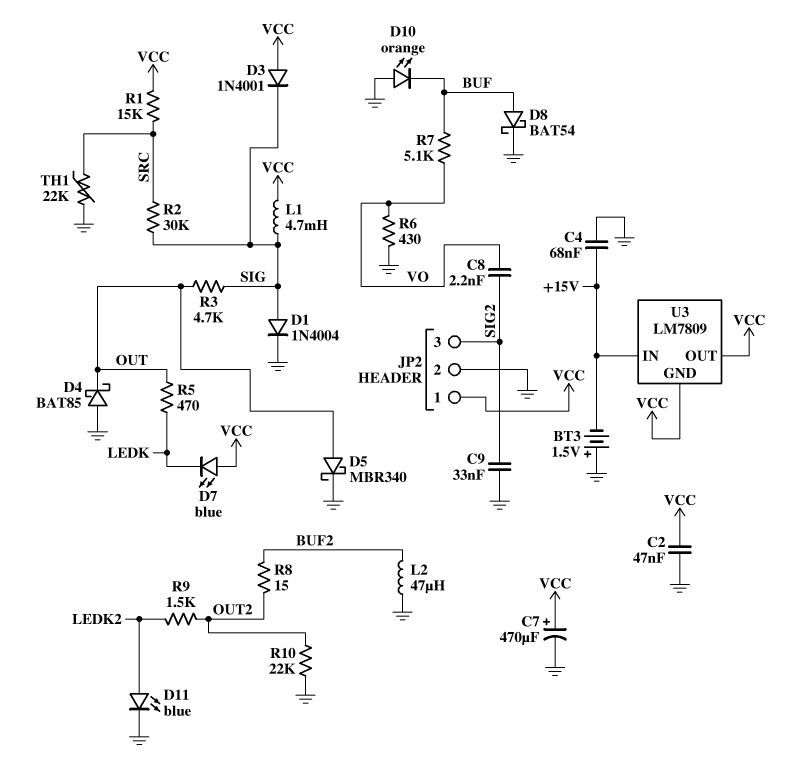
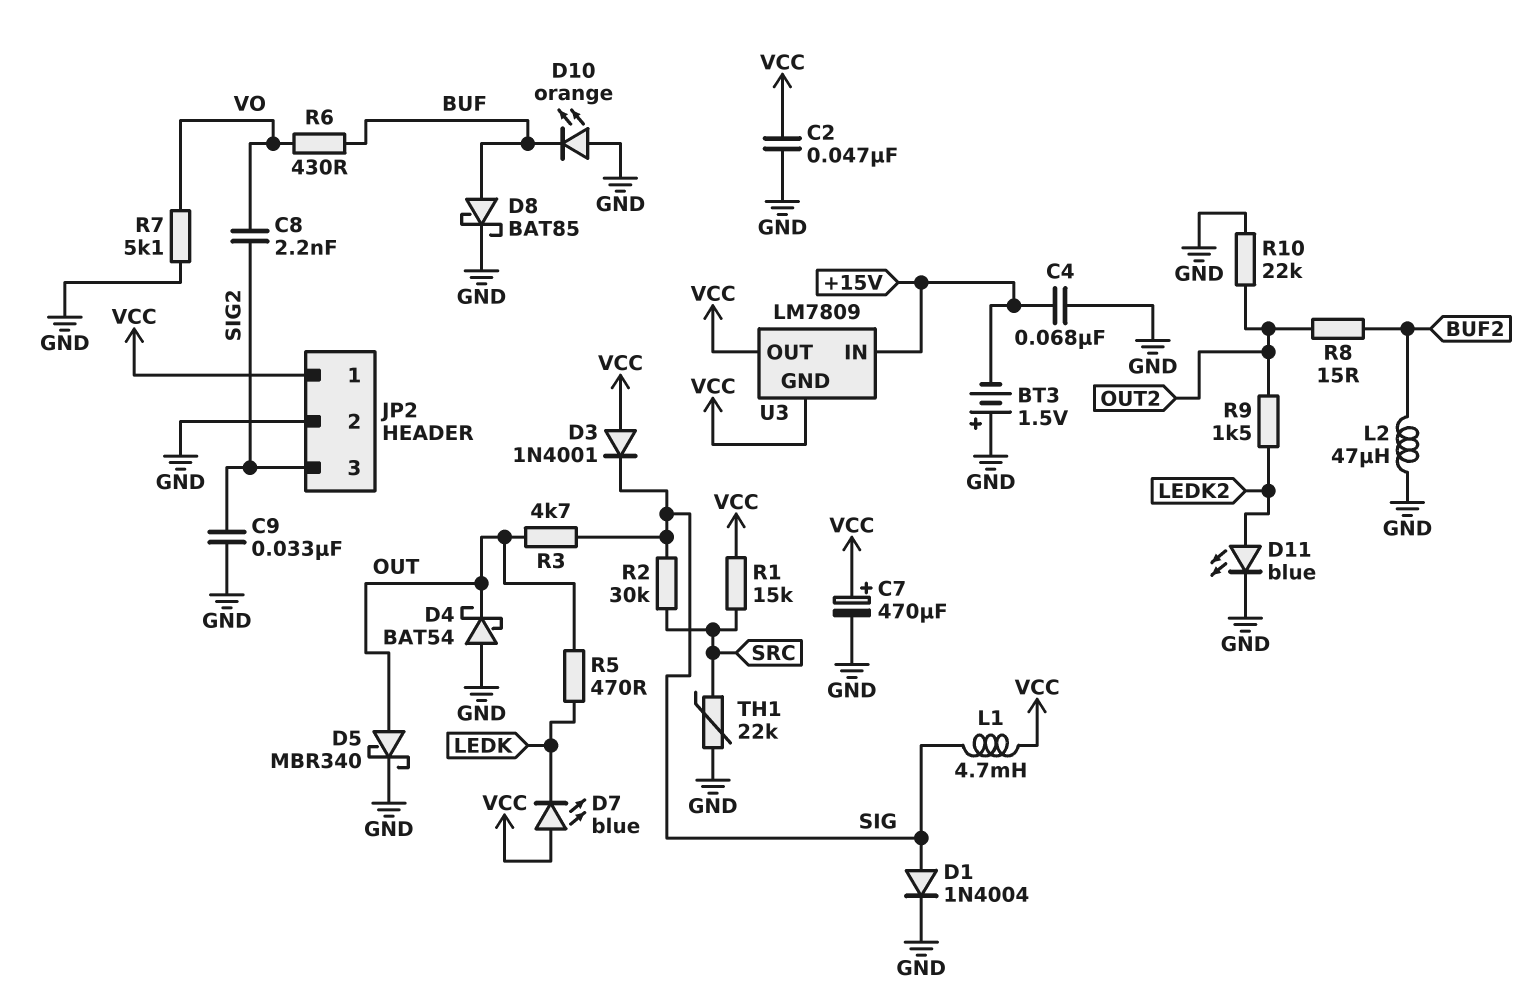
D4: schottky BAT85 (A GND, K OUT) -> schottky BAT54 (A GND, K OUT)
D8: schottky BAT54 (A BUF, K GND) -> schottky BAT85 (A BUF, K GND)
R6: 430 (GND, VO) -> 430 (BUF, VO)
R7: 5.1k (BUF, VO) -> 5.1k (GND, VO)

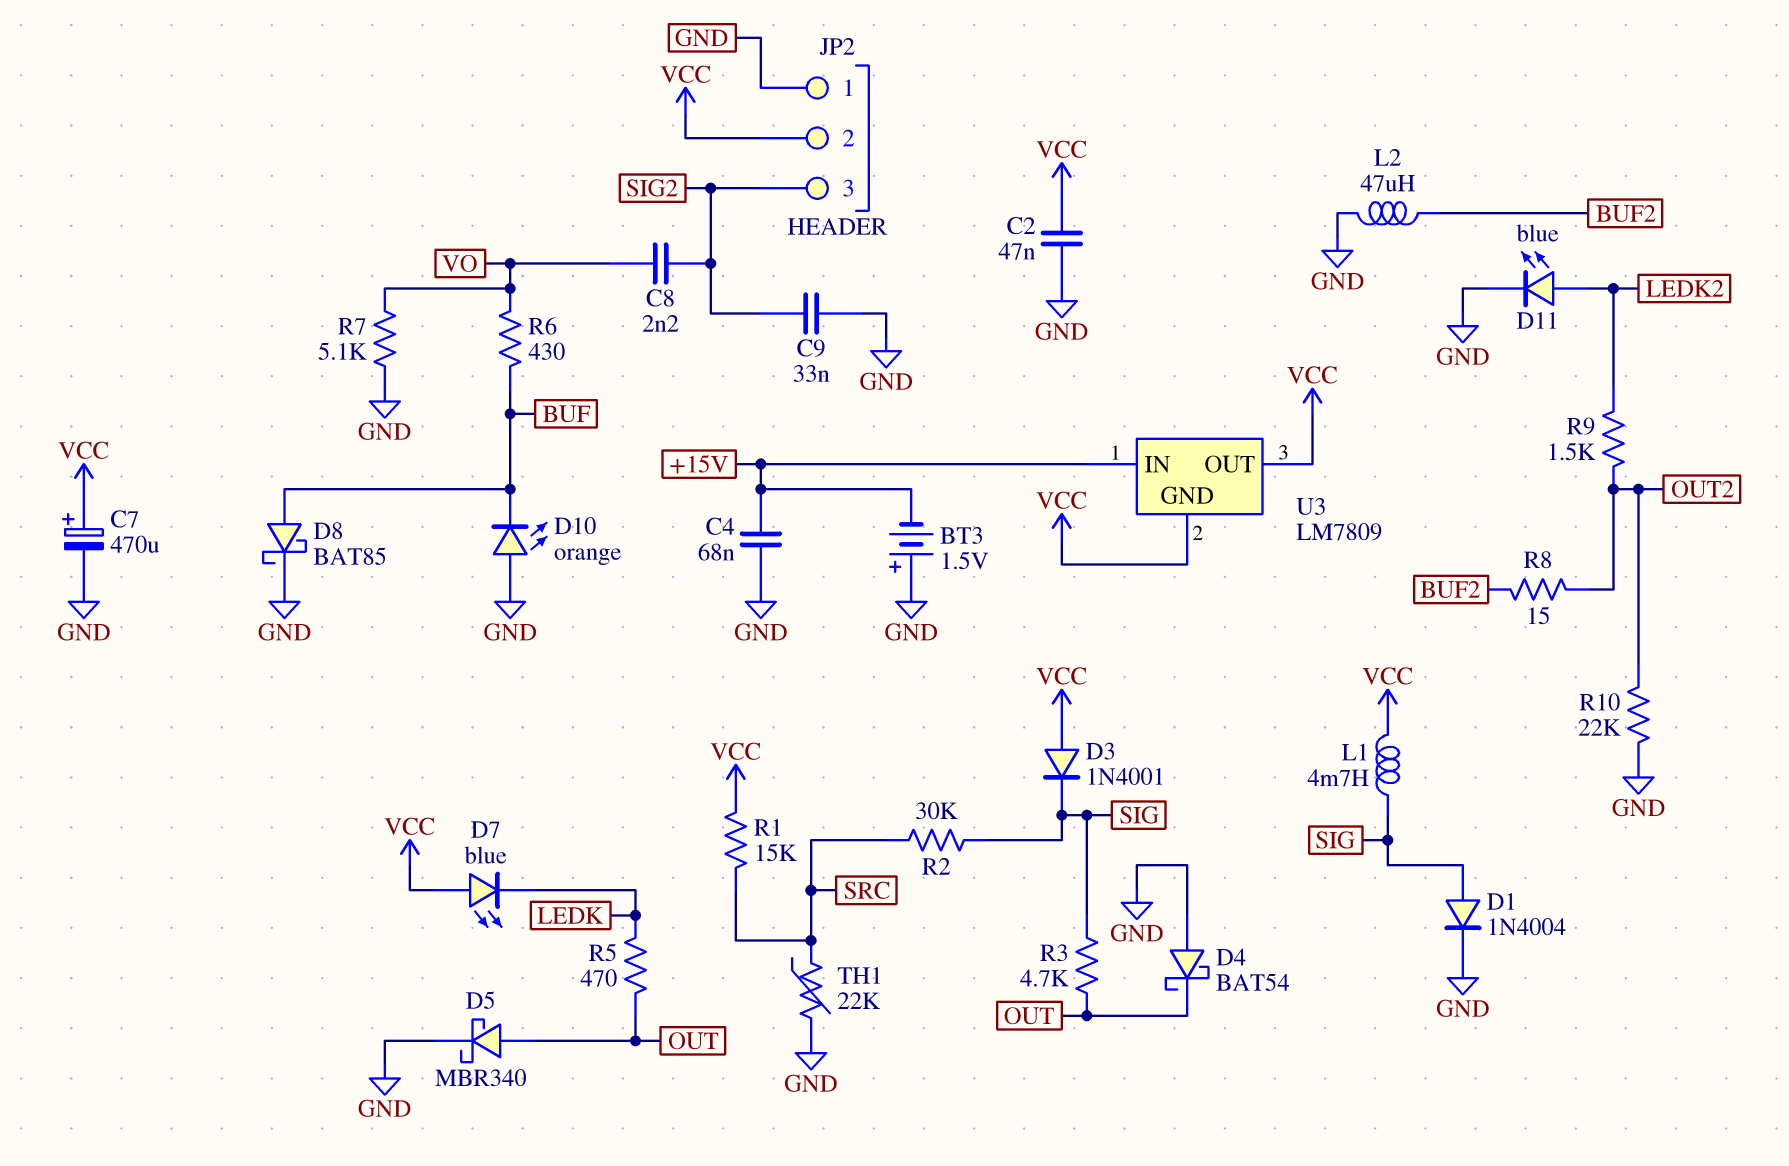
JP2 pin 1: VCC -> GND
JP2 pin 2: GND -> VCC

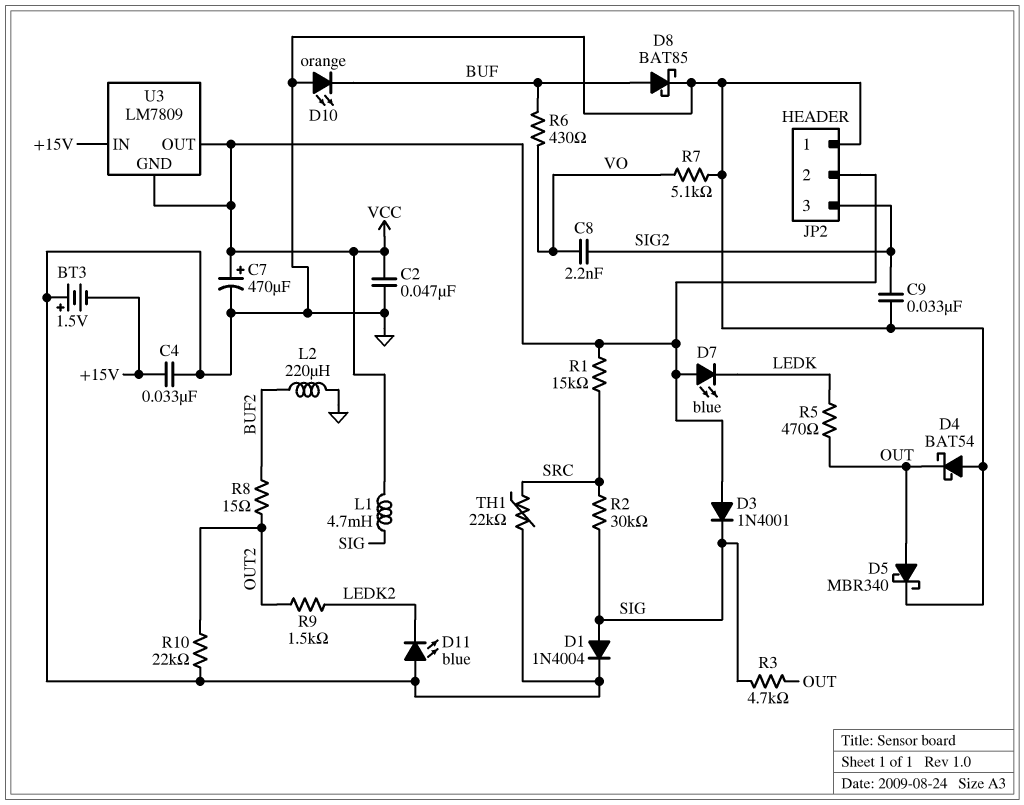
C4: 68nF (+15V, GND) -> 33nF (+15V, GND)
D11: LED blue (A LEDK2, K GND) -> LED blue (A GND, K LEDK2)
L2: 47uH (BUF2, GND) -> 220uH (BUF2, GND)

